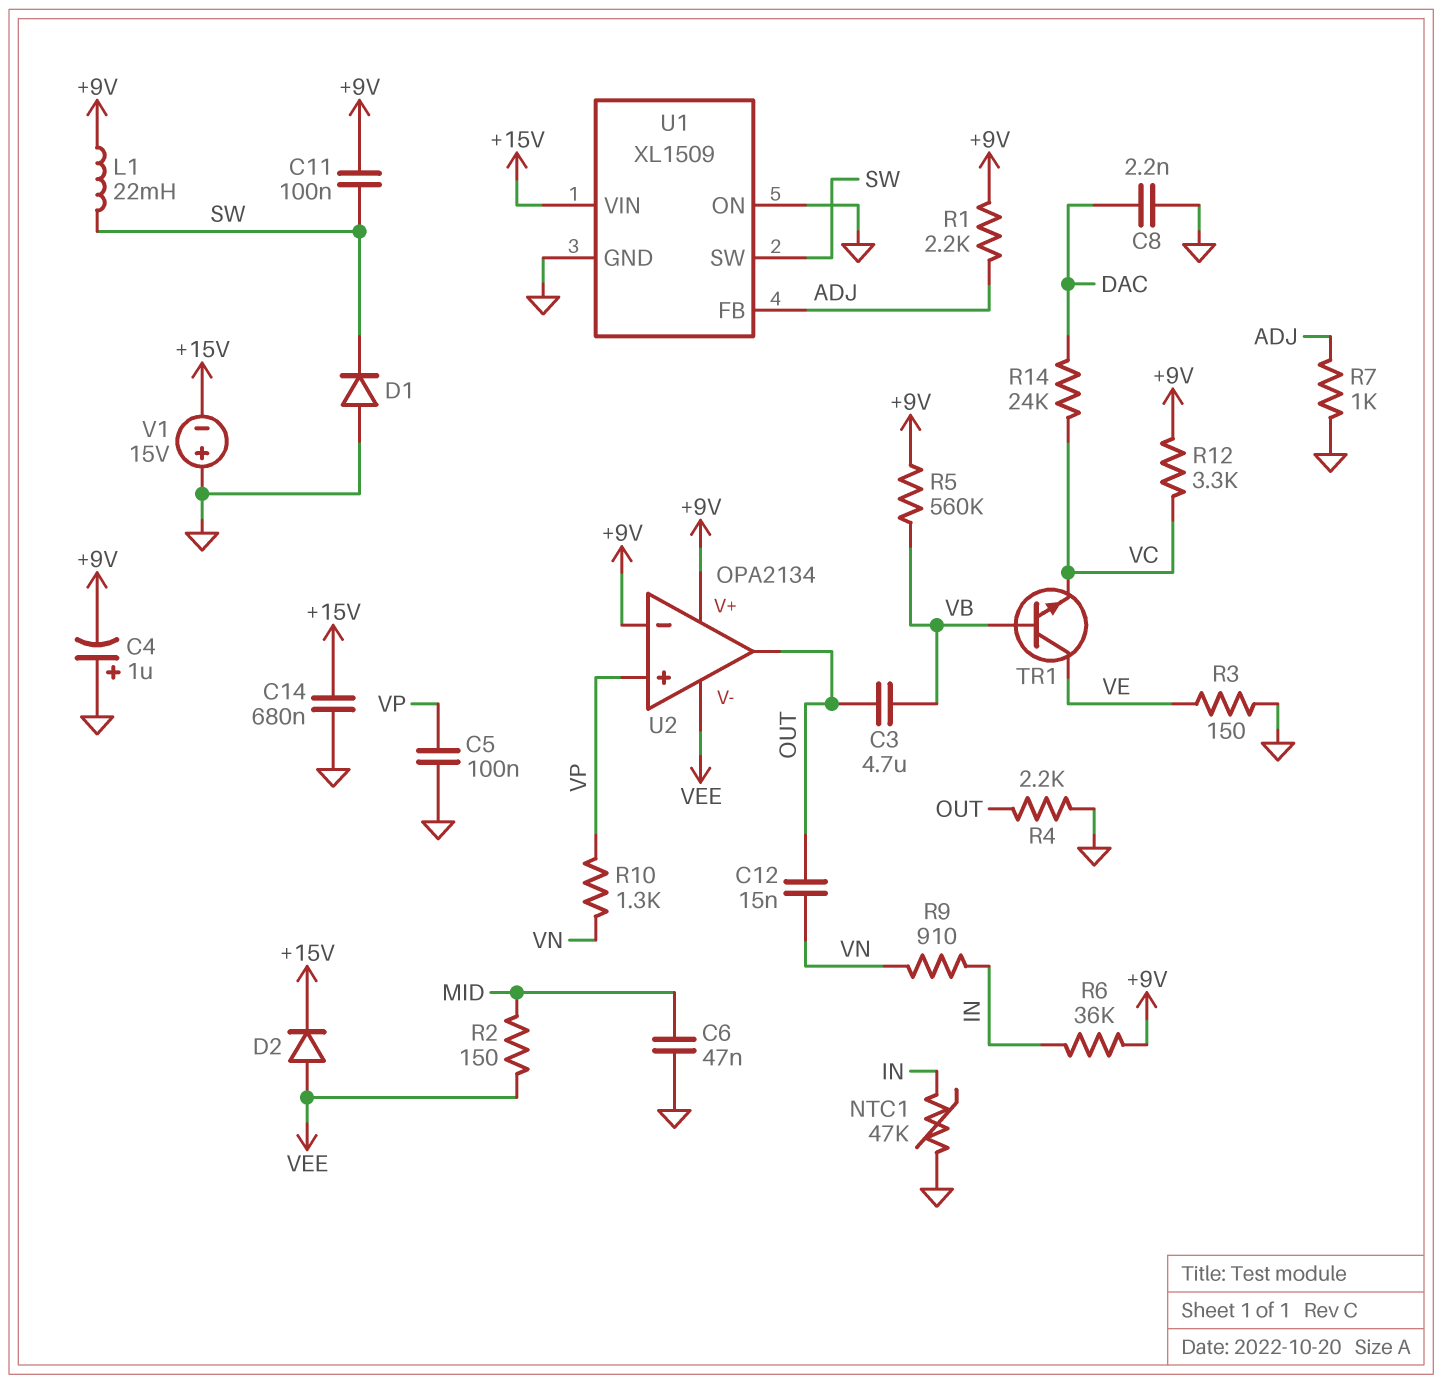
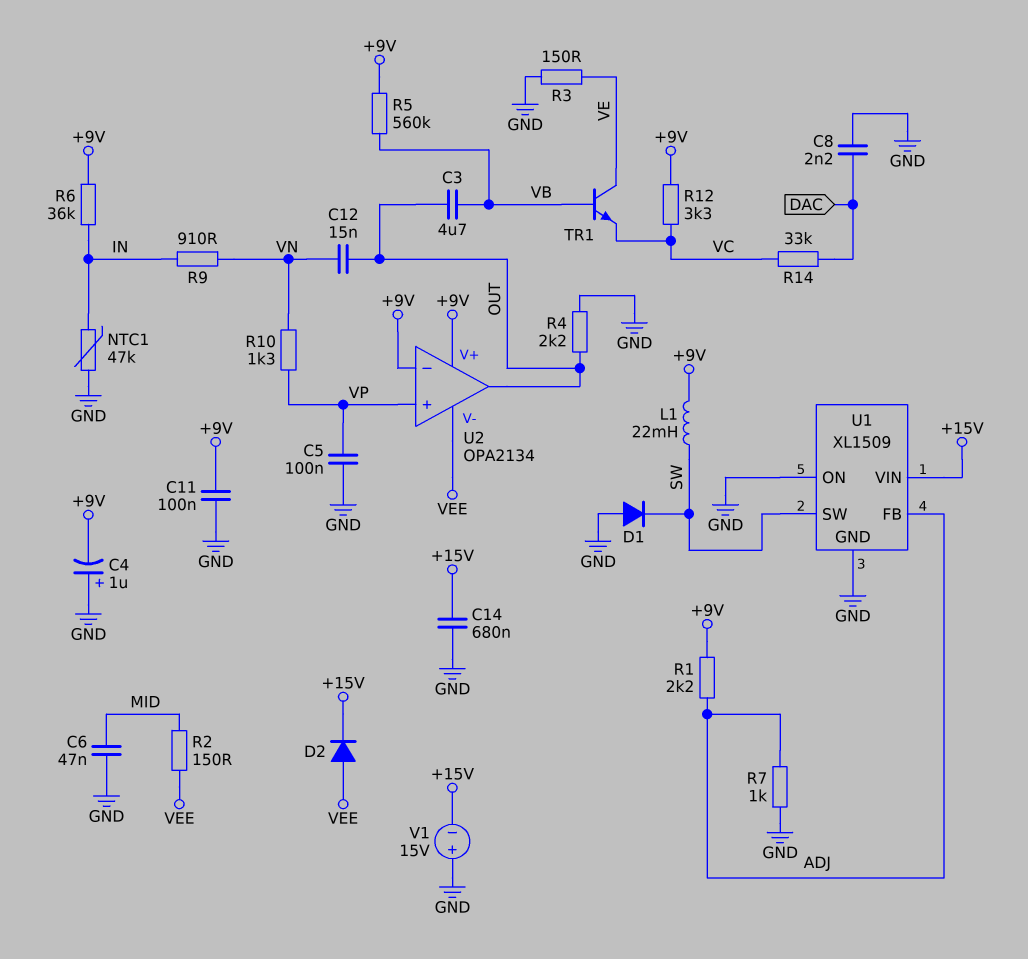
C11: 100nF (+9V, SW) -> 100nF (+9V, GND)
R14: 24k (DAC, VC) -> 33k (DAC, VC)

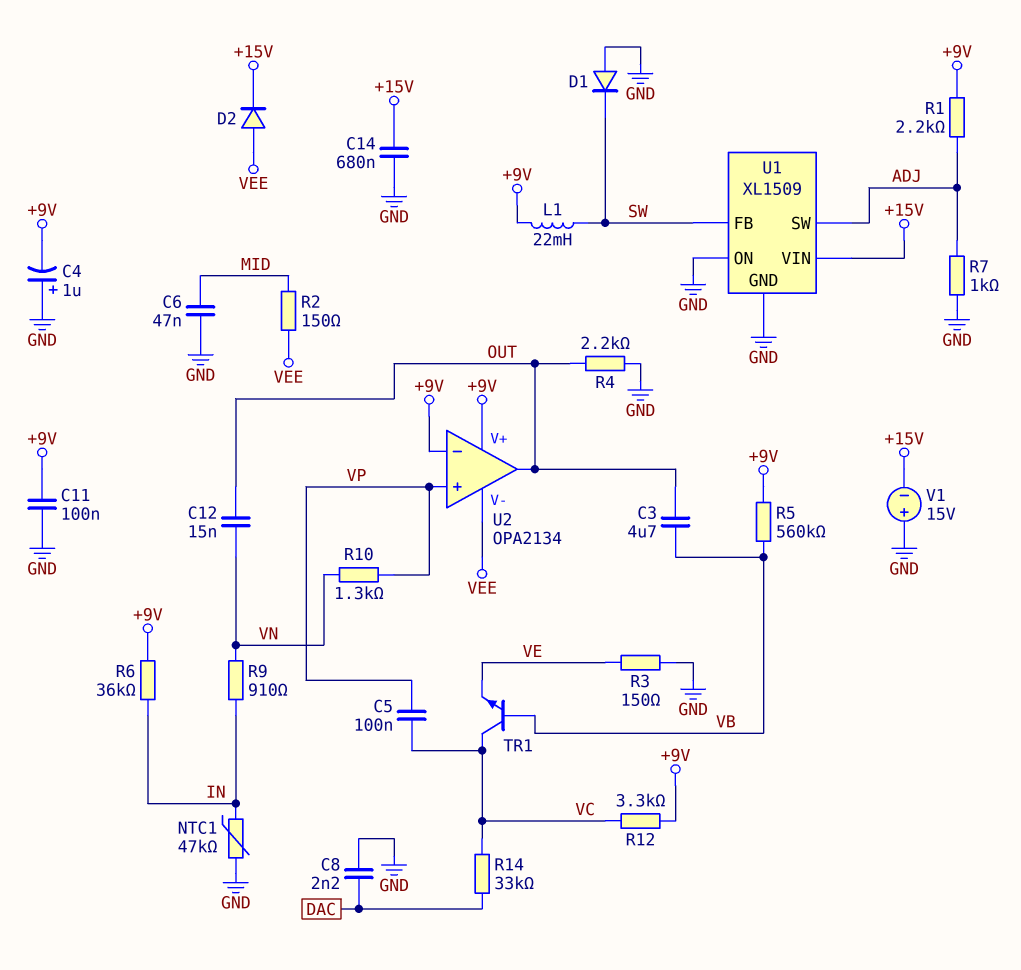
C5: 100nF (GND, VP) -> 100nF (VC, VP)
TR1: NPN (B VB, C VE, E VC) -> NPN (B VB, C VC, E VE)
U1 pin FB: ADJ -> SW
U1 pin SW: SW -> ADJ

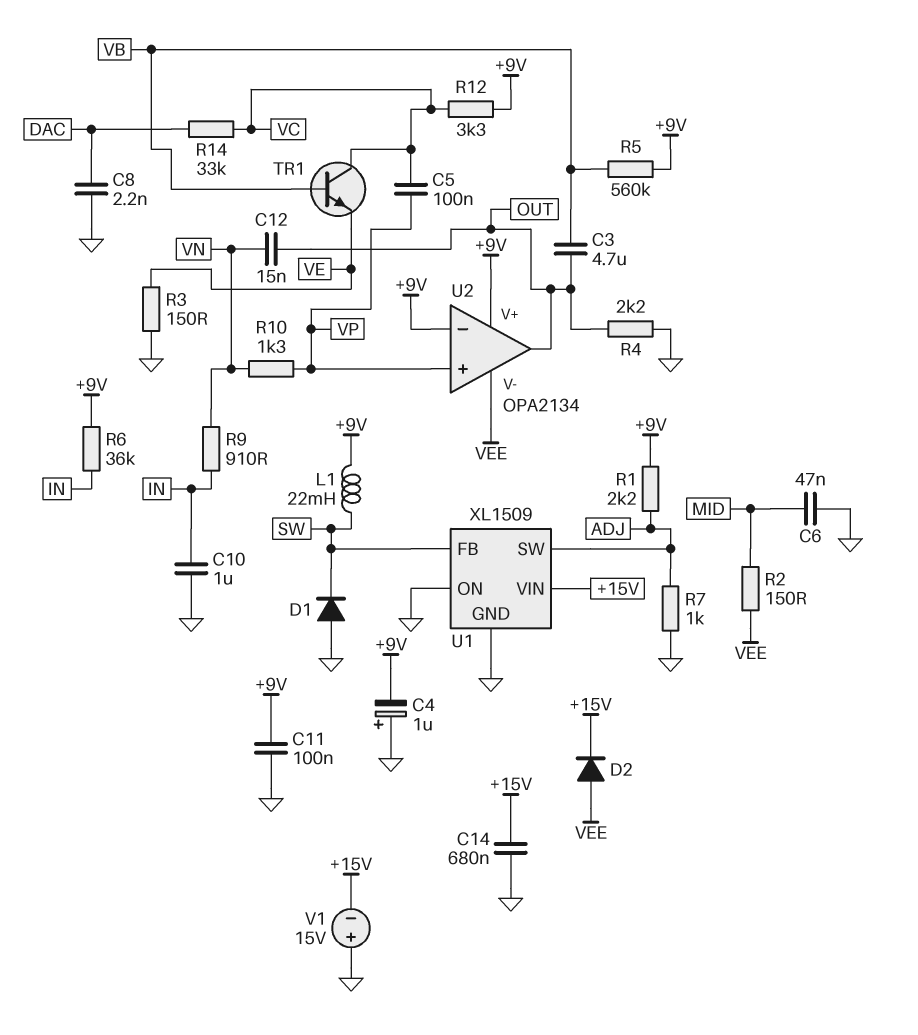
C10: none -> 1uF (GND, IN)
NTC1: 47k (GND, IN) -> none

